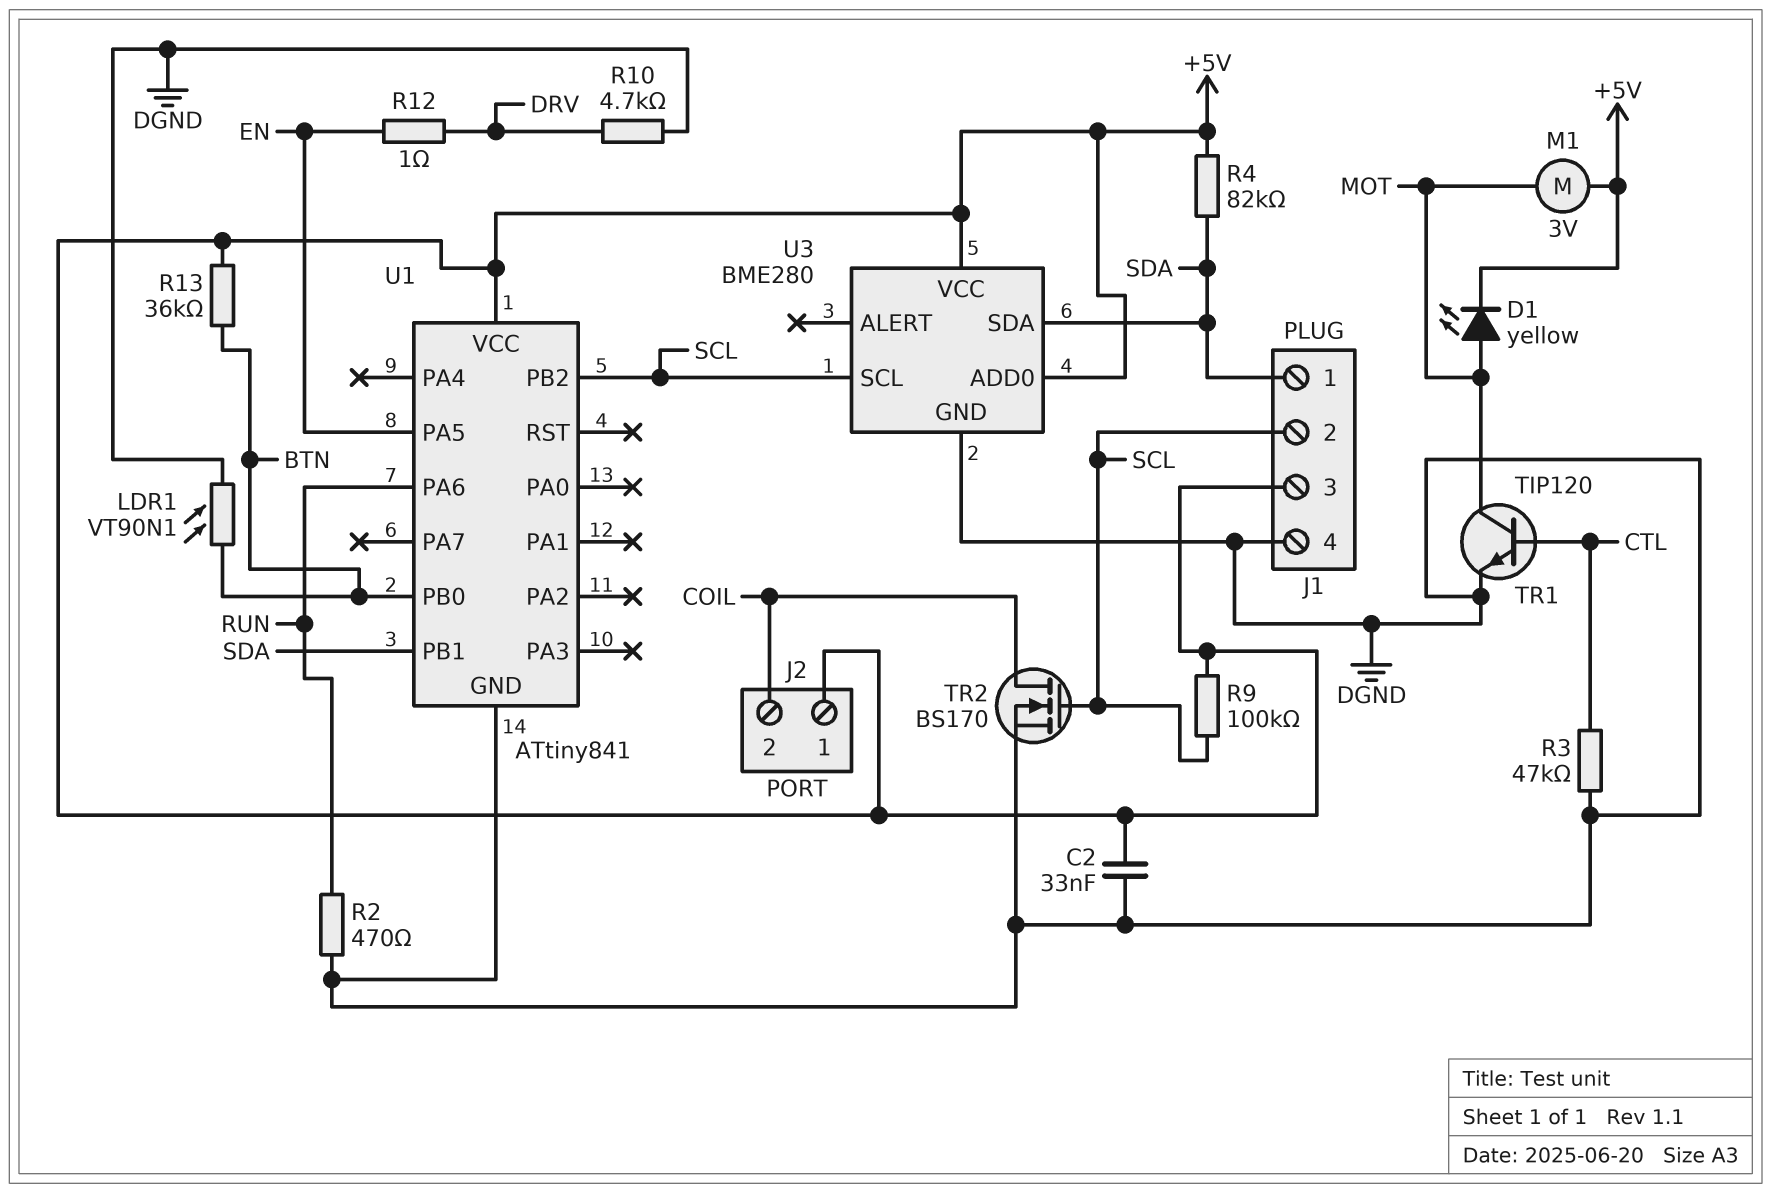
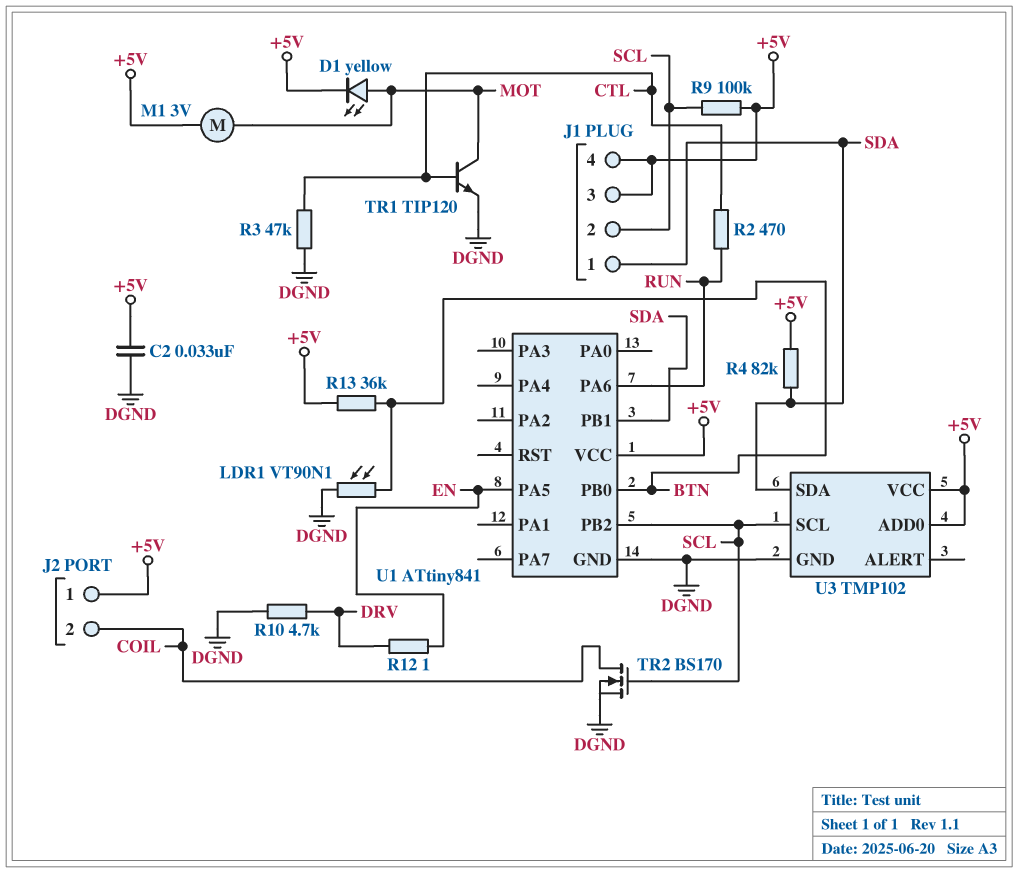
J1 pin 4: DGND -> +5V
R2: 470 (DGND, RUN) -> 470 (CTL, RUN)
U3: BME280 -> TMP102

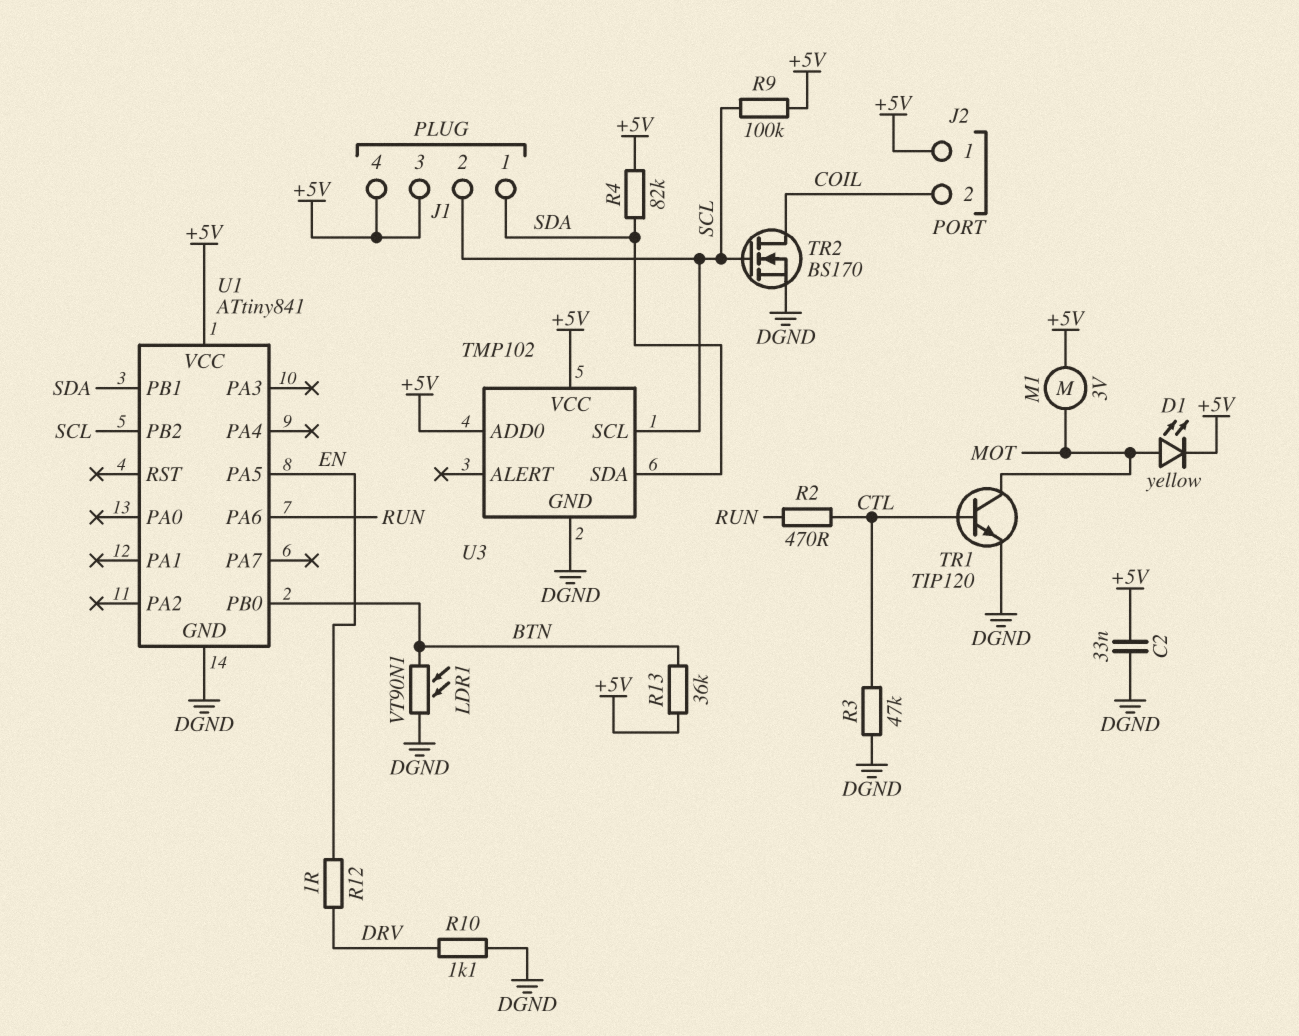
R10: 4.7k (DGND, DRV) -> 1.1k (DGND, DRV)

